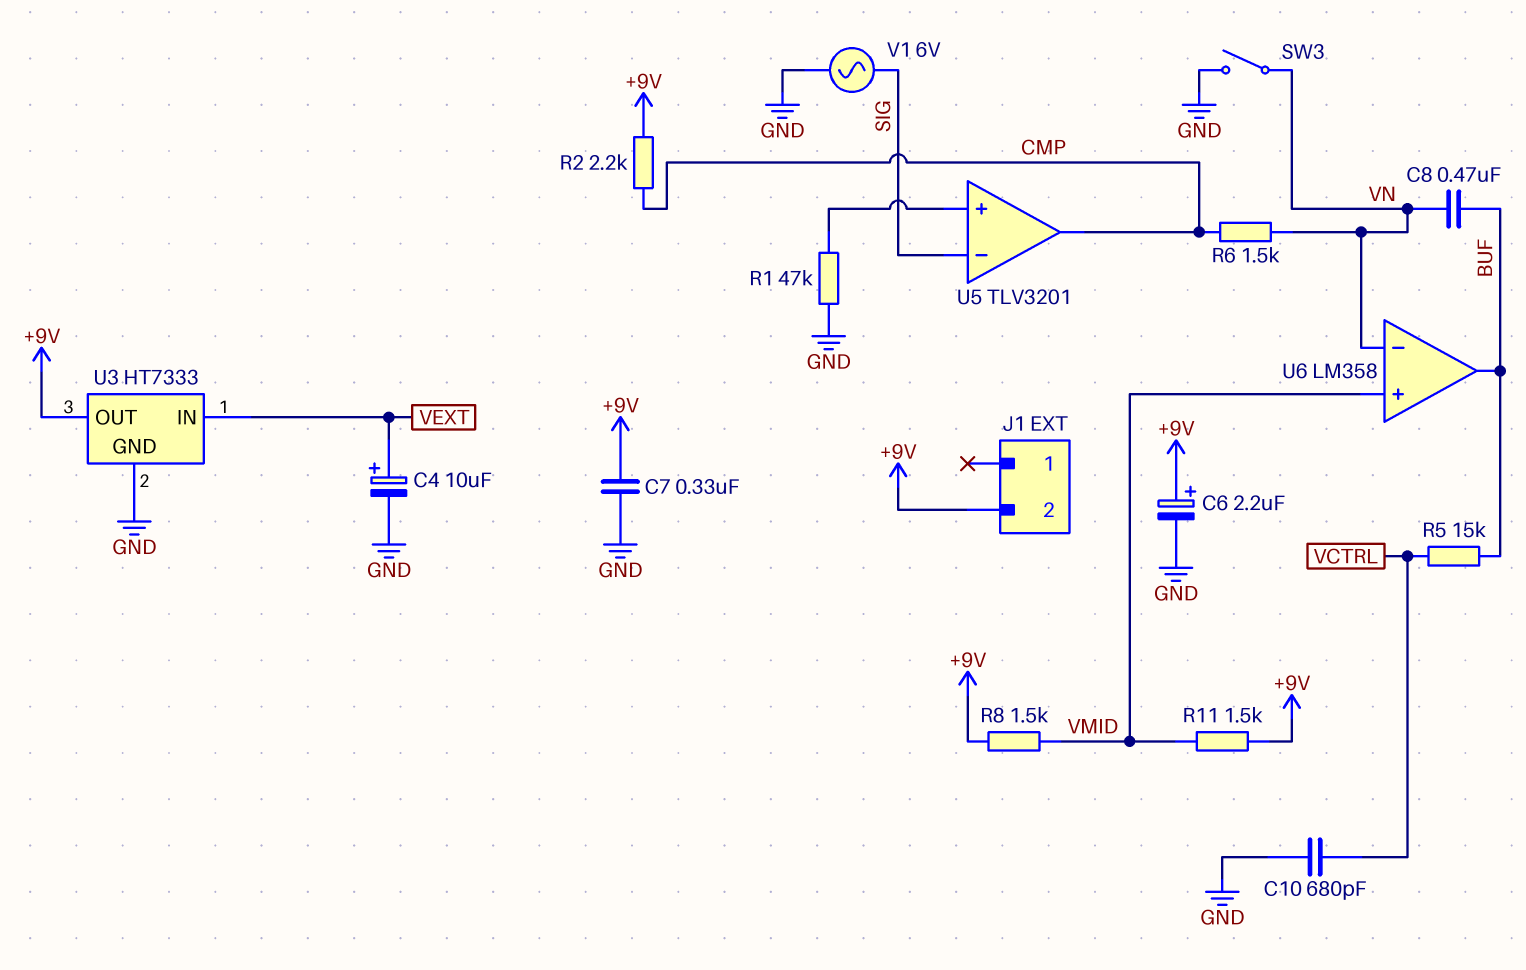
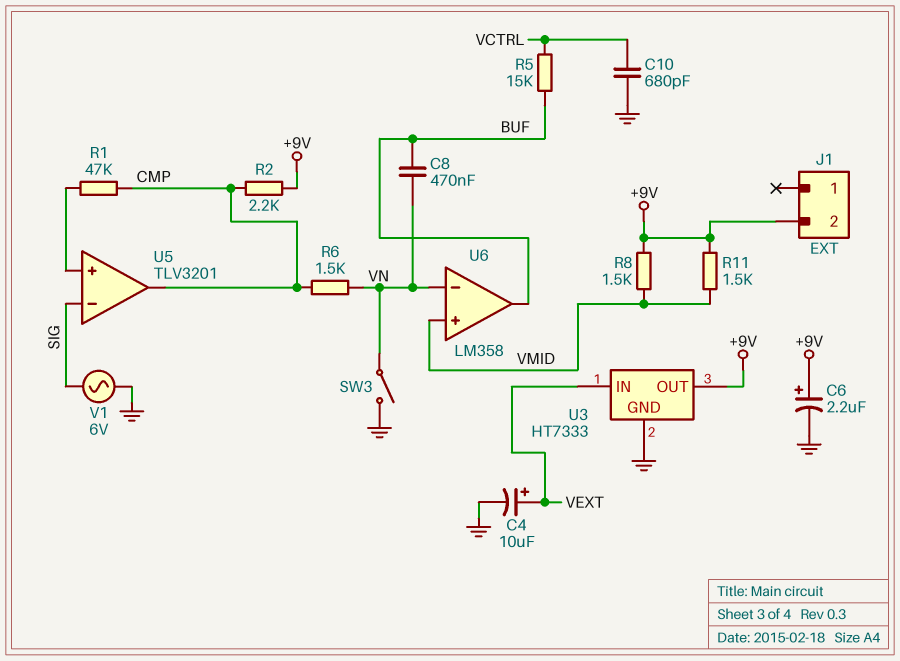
C7: 330nF (+9V, GND) -> none
R1: 47k (GND, U5/in+) -> 47k (CMP, U5/in+)

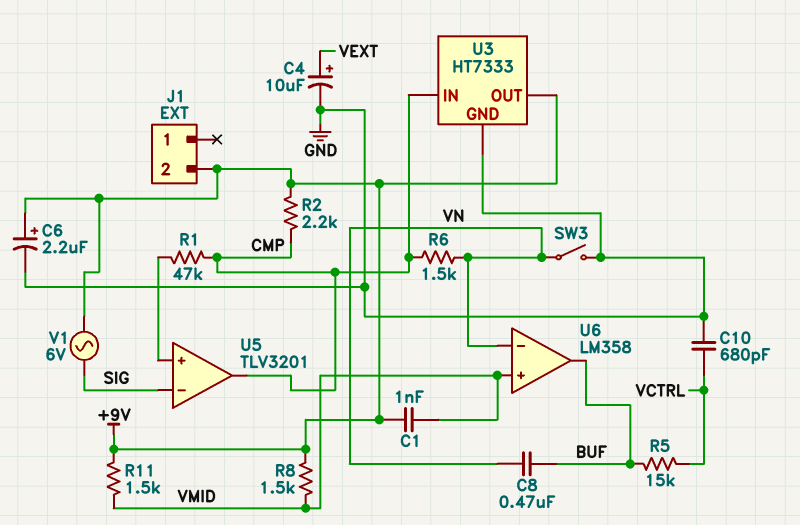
C1: none -> 1nF (+9V, VMID)
U3 pin IN: VEXT -> CMP
V1: AC 6V (GND, SIG) -> AC 6V (+9V, SIG)

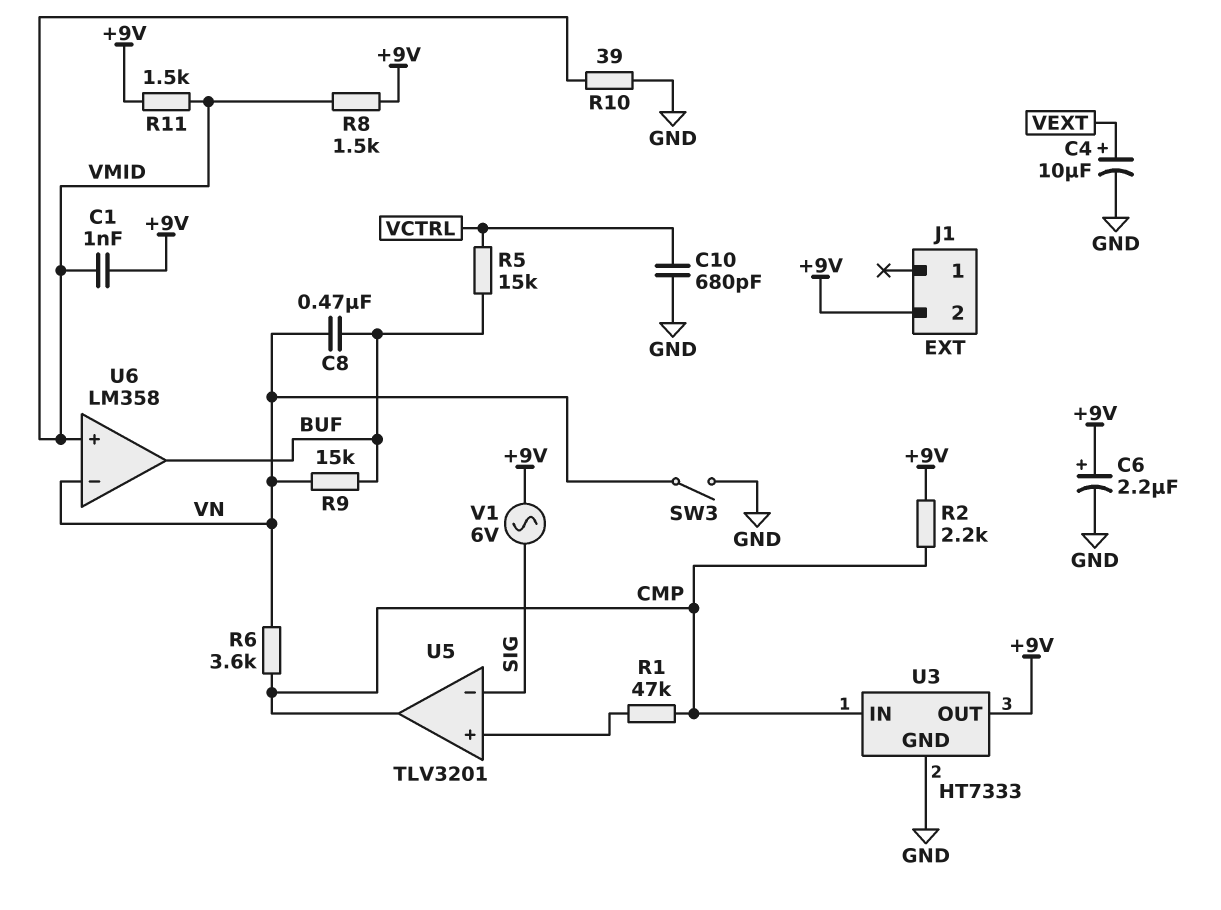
R6: 1.5k (CMP, VN) -> 3.6k (CMP, VN)
R9: none -> 15k (BUF, VN)
R10: none -> 39 (GND, VMID)

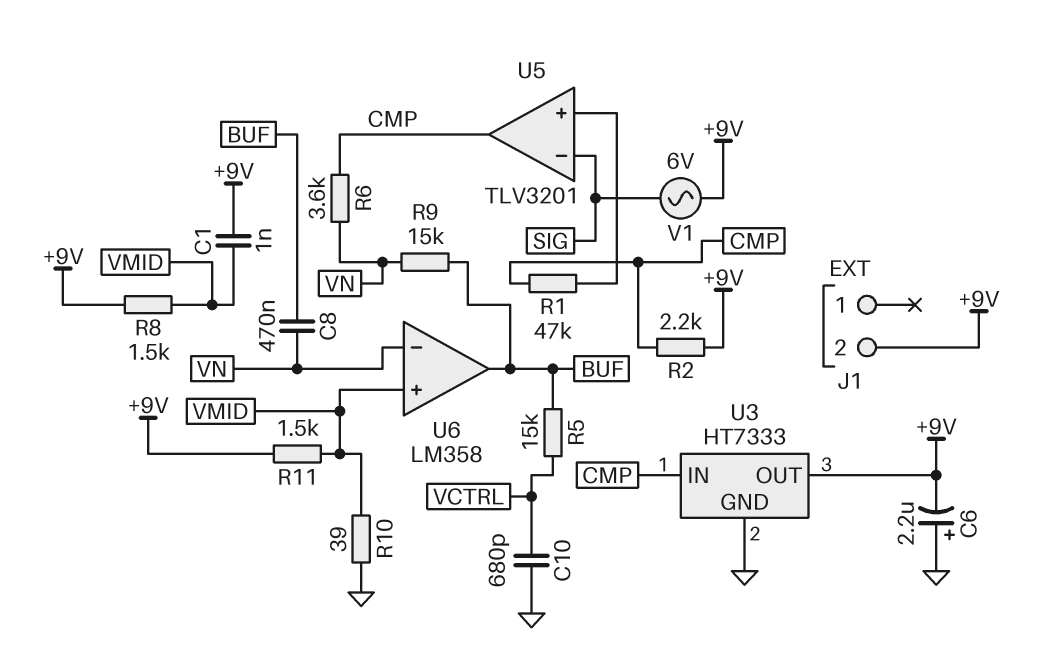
C4: 10uF (plus VEXT, minus GND) -> none
C6: 2.2uF (plus +9V, minus GND) -> 2.2uF (plus GND, minus +9V)
SW3: switch (GND, VN) -> none

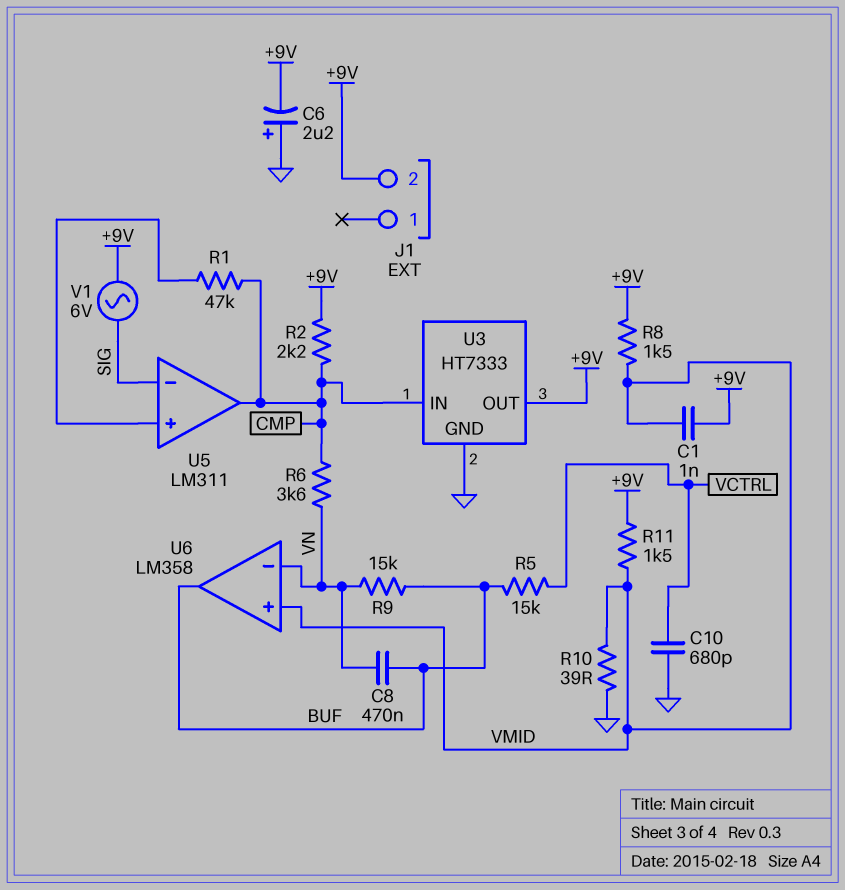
U5: TLV3201 -> LM311

